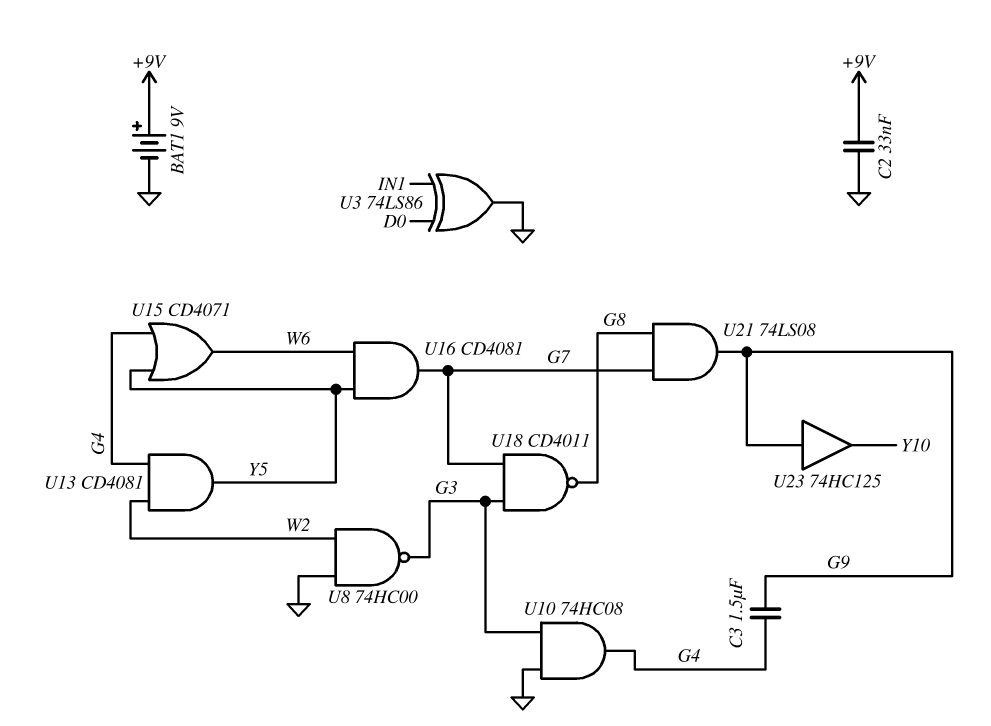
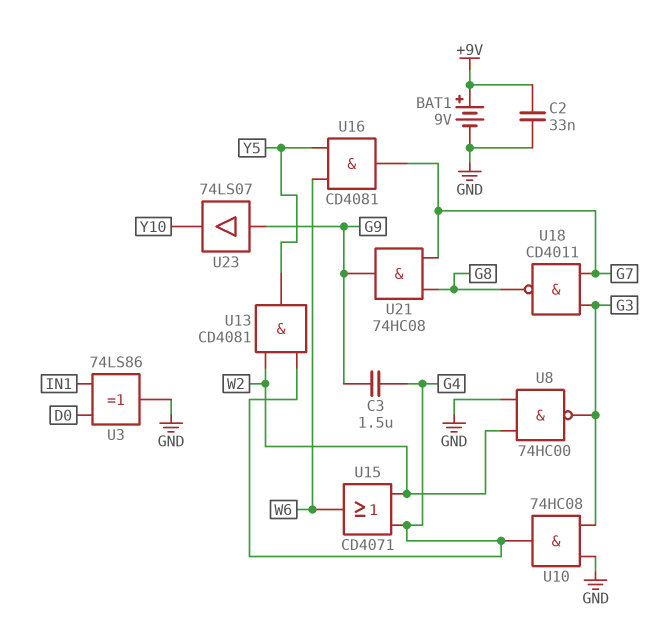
U15: OR CD4071 (in G4, in Y5, out W6) -> OR CD4071 (in G4, in W2, out W6)
U21: AND 74LS08 (in G7, in G8, out G9) -> AND 74HC08 (in G7, in G8, out G9)
U23: buffer 74HC125 (in G9, out Y10) -> buffer 74LS07 (in G9, out Y10)

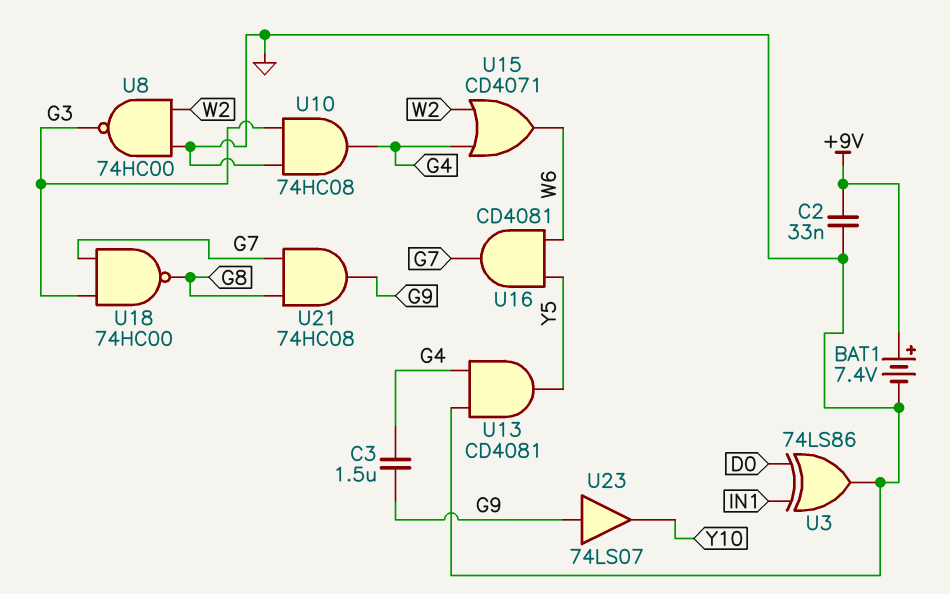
BAT1: 9V (plus +9V, minus GND) -> 7.4V (plus +9V, minus GND)
U13: AND CD4081 (in G4, in W2, out Y5) -> AND CD4081 (in G4, in GND, out Y5)
U18: NAND CD4011 (in G3, in G7, out G8) -> NAND 74HC00 (in G3, in G7, out G8)

